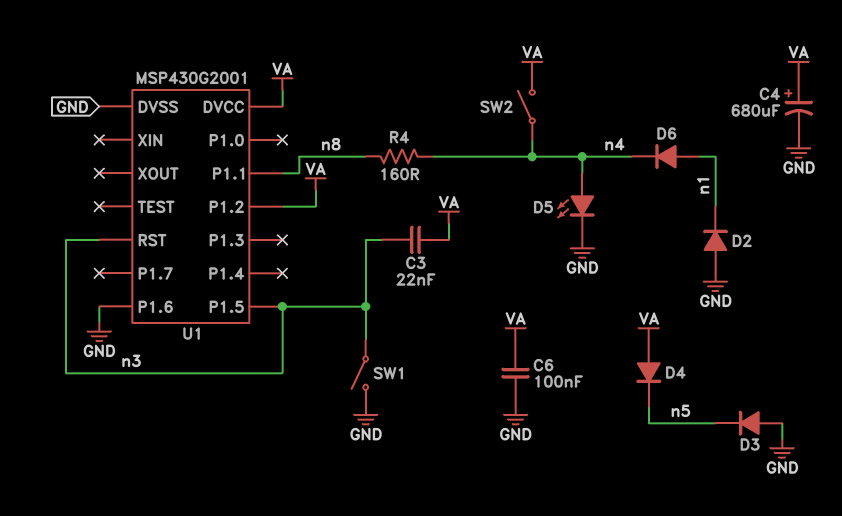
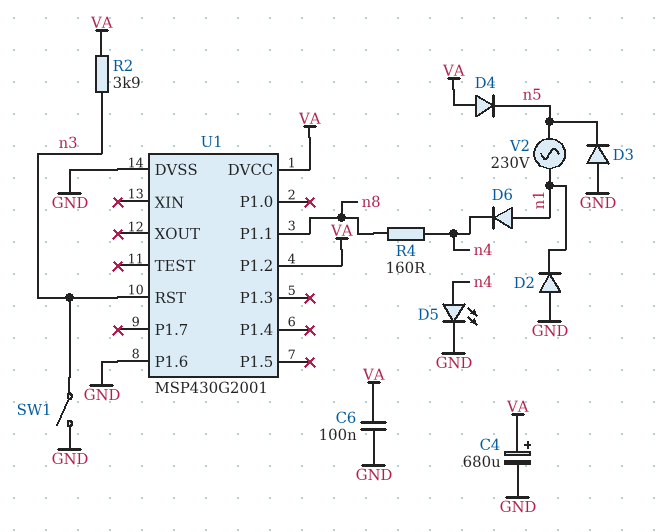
C3: 22nF (VA, n3) -> none
R2: none -> 3.9k (VA, n3)
SW2: switch (VA, n4) -> none
U1 pin P1.5: n3 -> none
V2: none -> AC 230V (n1, n5)

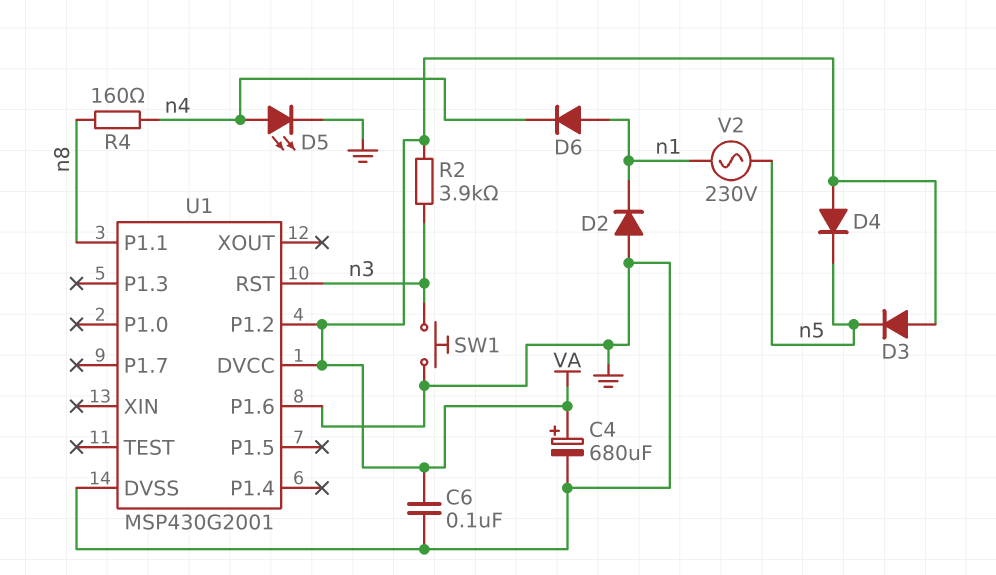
D3: diode (A GND, K n5) -> diode (A VA, K n5)
SW1: switch (GND, n3) -> button (GND, n3)

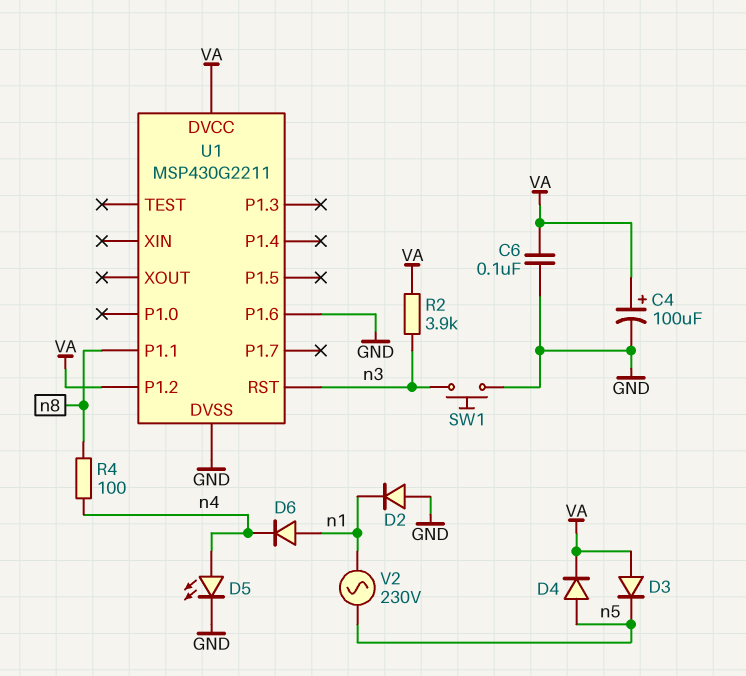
C4: 680uF (plus VA, minus GND) -> 100uF (plus VA, minus GND)
D4: diode (A VA, K n5) -> diode (A n5, K VA)
R4: 160 (n4, n8) -> 100 (n4, n8)
U1: MSP430G2001 -> MSP430G2211

